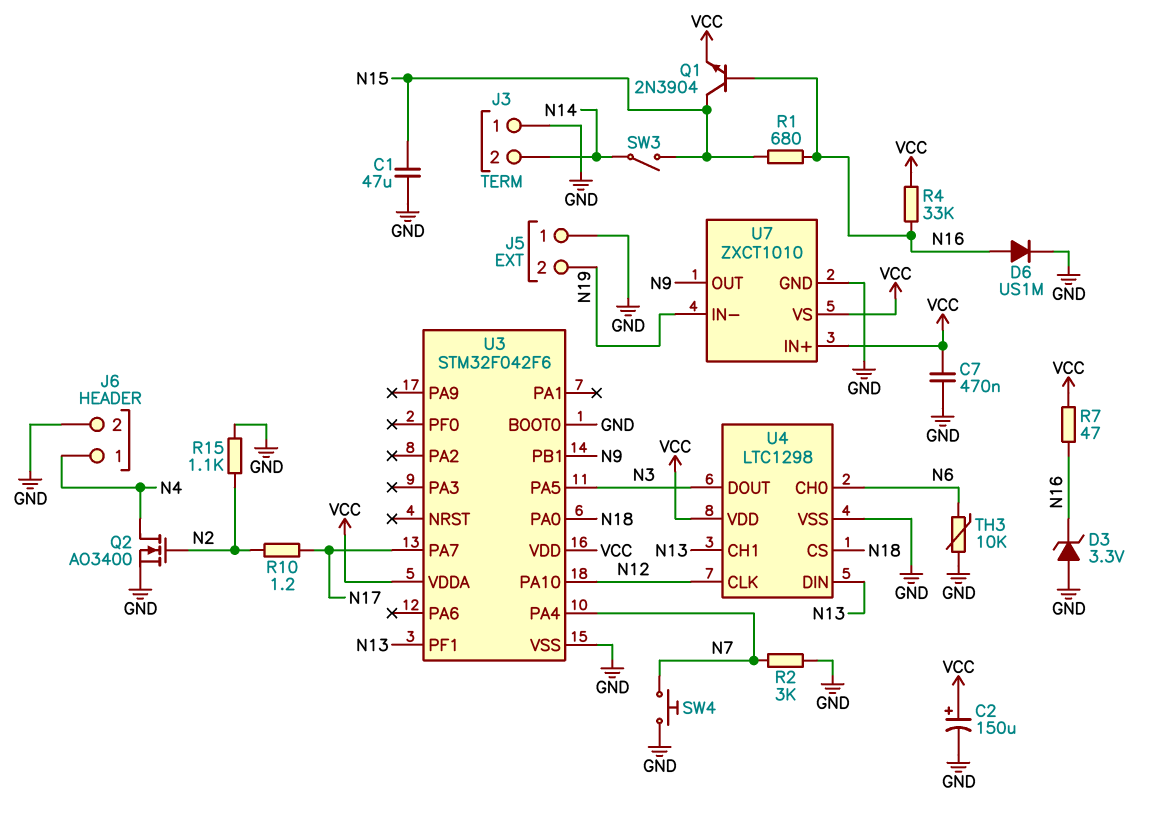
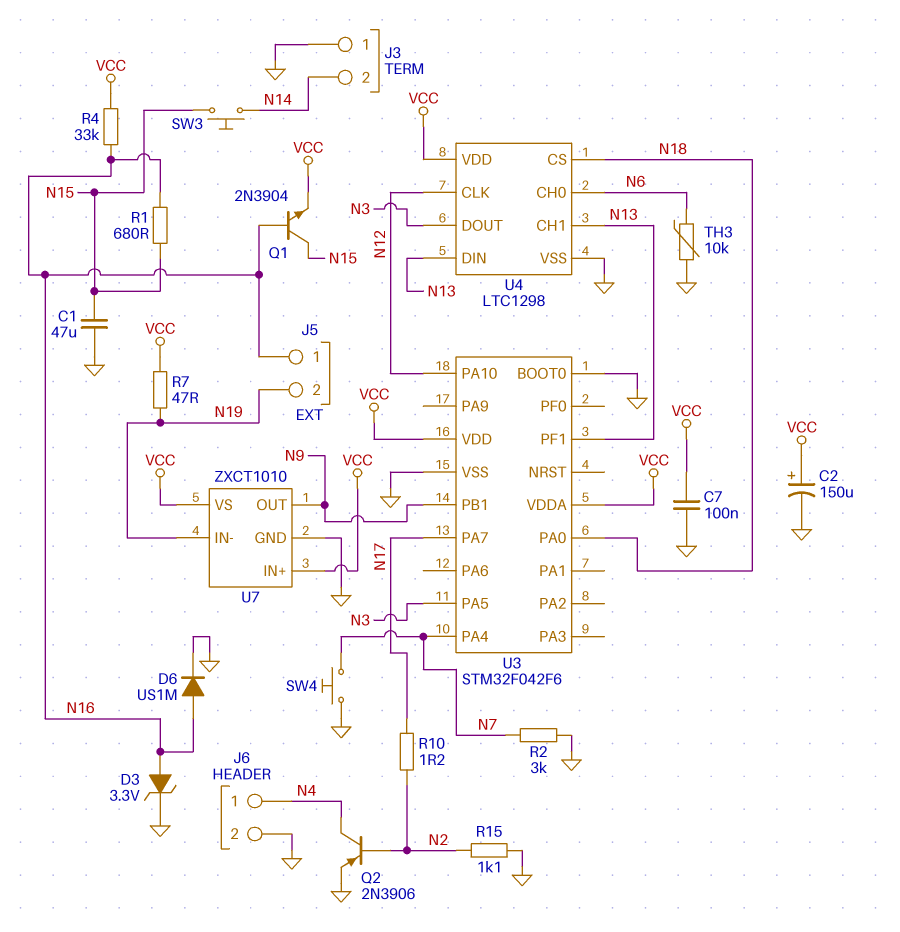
C7: 470nF (GND, VCC) -> 100nF (GND, VCC)
D3: zener 3.3V (A GND, K N16) -> zener 3.3V (A N16, K GND)
J5 pin 1: GND -> N16
Q2: NMOS AO3400 (G N2, D N4, S GND) -> PNP 2N3906 (B N2, C N4, E GND)
R7: 47 (N16, VCC) -> 47 (N19, VCC)
SW3: switch (N14, N15) -> button (N14, N15)

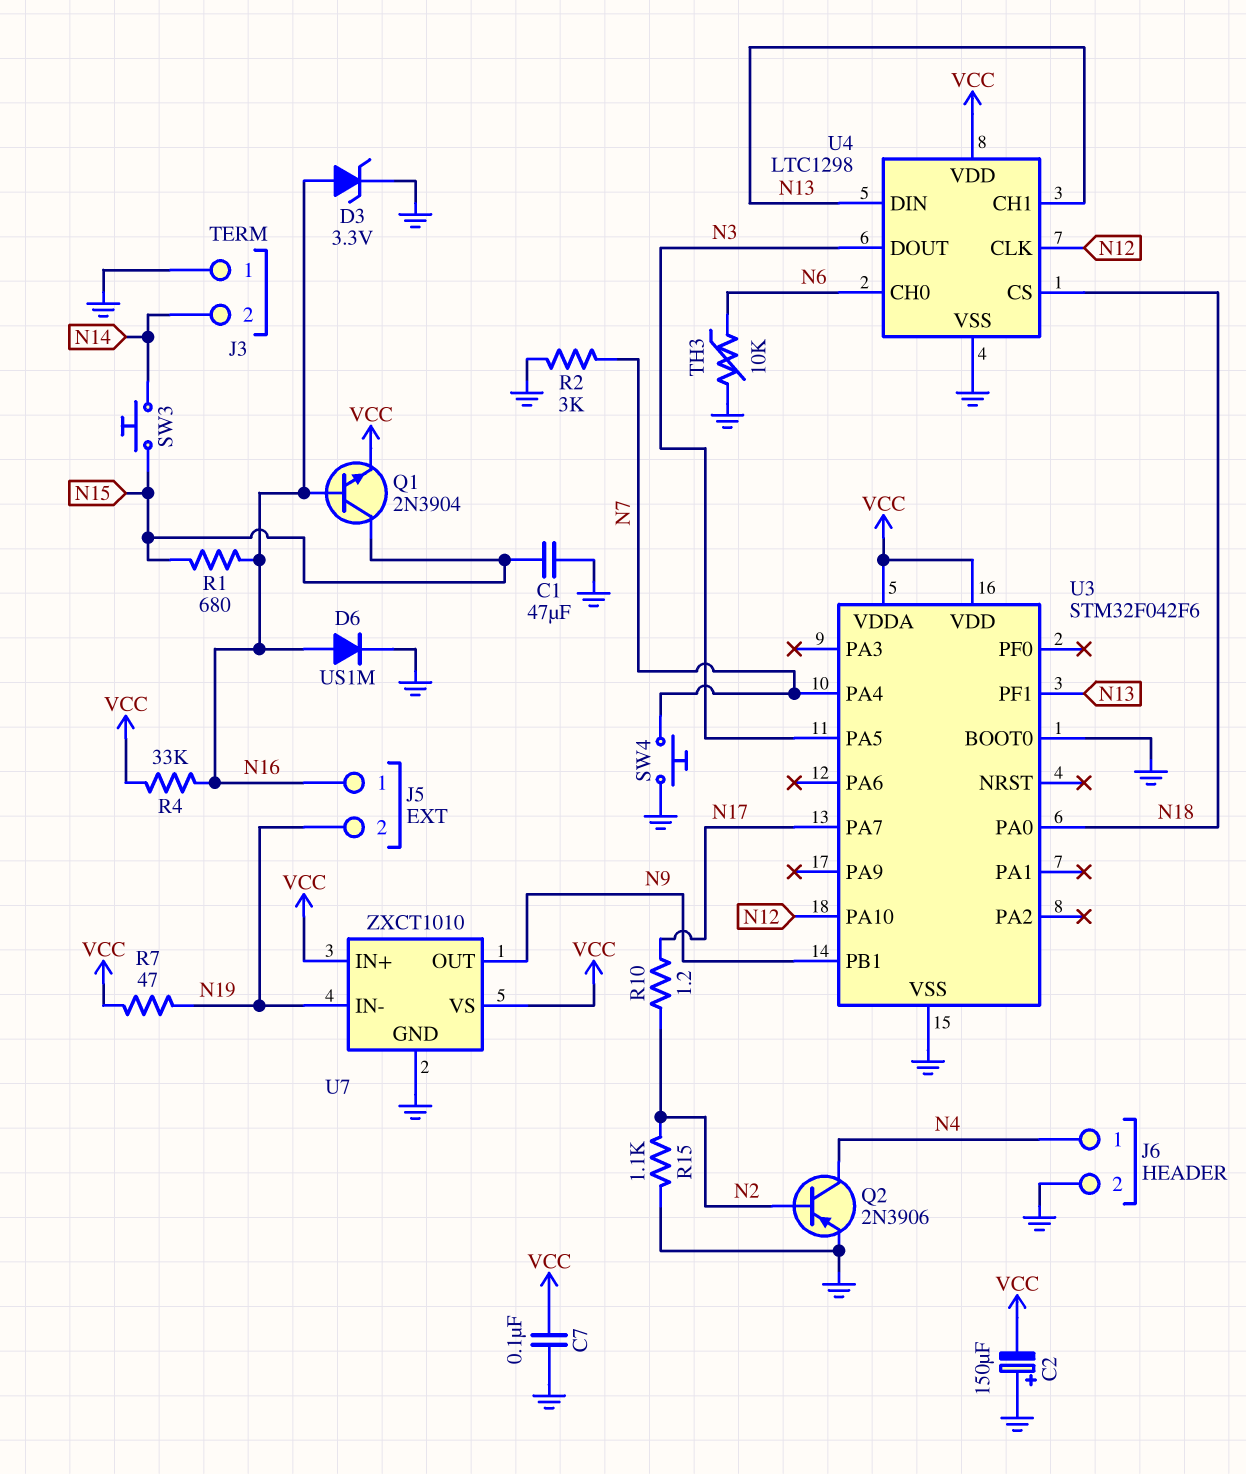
C2: 150uF (plus VCC, minus GND) -> 150uF (plus GND, minus VCC)

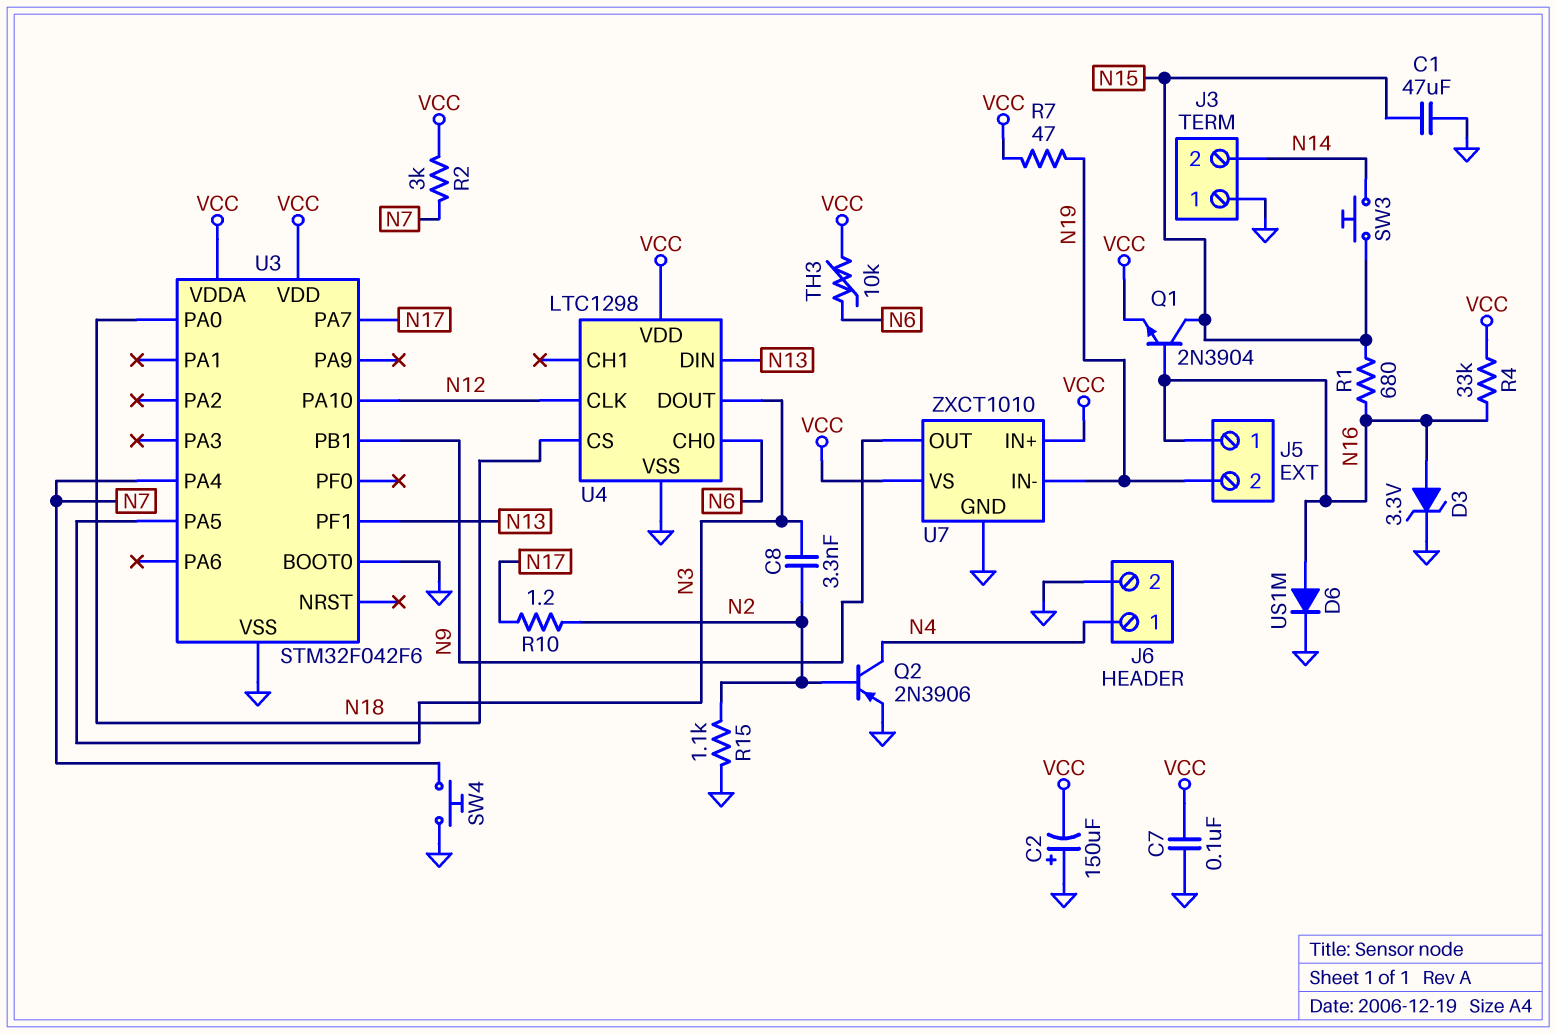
C8: none -> 3.3nF (N2, N3)
R2: 3k (GND, N7) -> 3k (N7, VCC)
TH3: 10k (GND, N6) -> 10k (N6, VCC)
U4 pin CH1: N13 -> none

